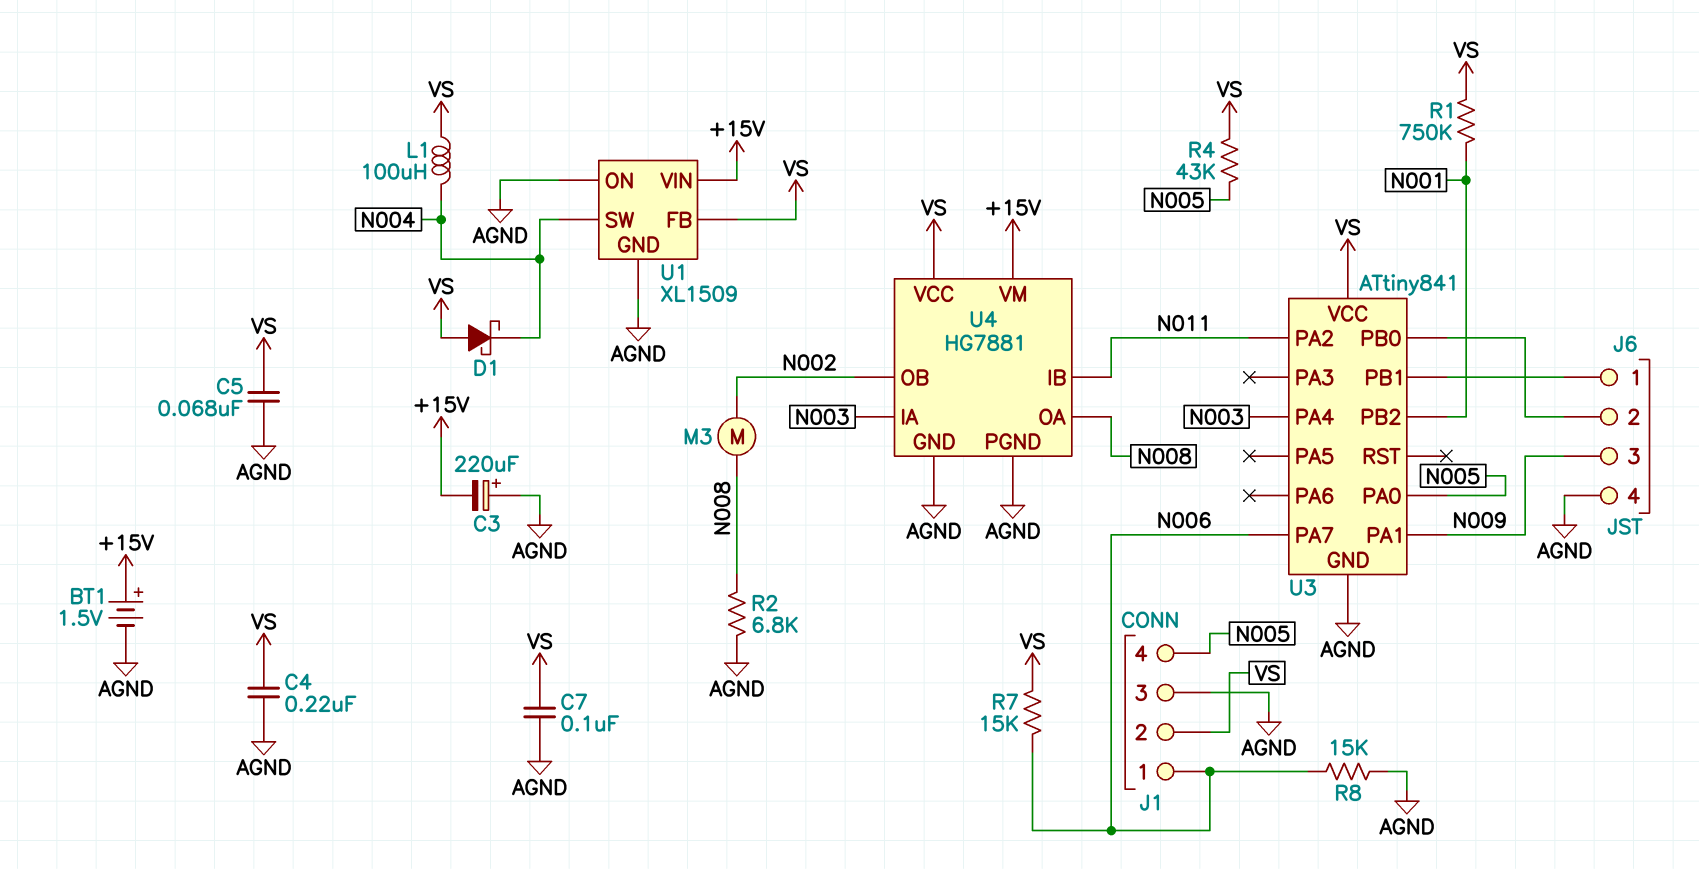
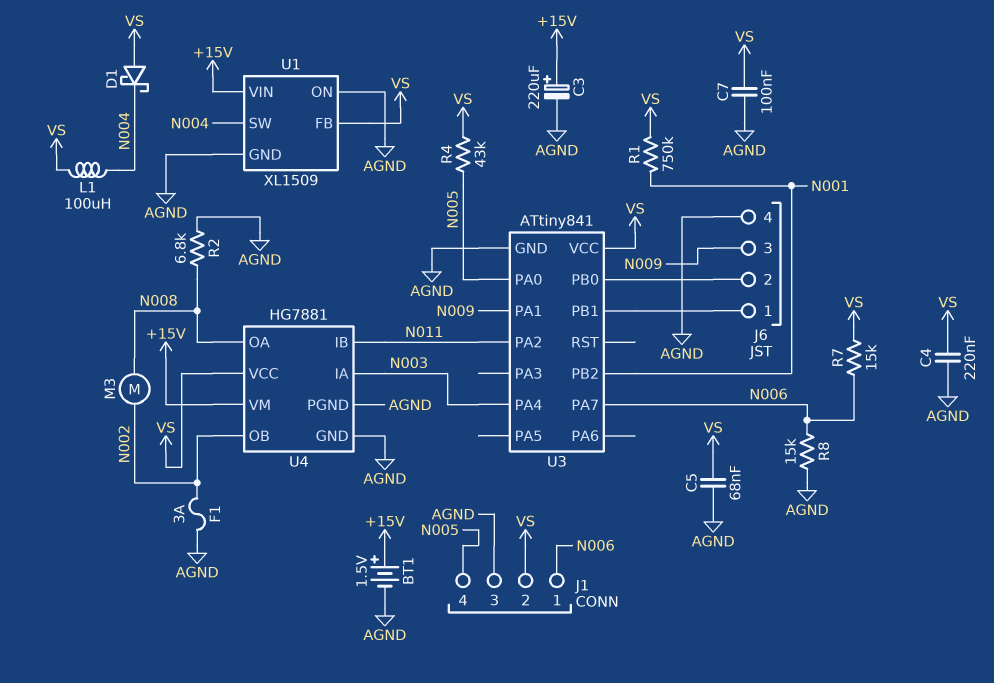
C3: 220uF (plus AGND, minus +15V) -> 220uF (plus +15V, minus AGND)
F1: none -> 3A (AGND, N002)

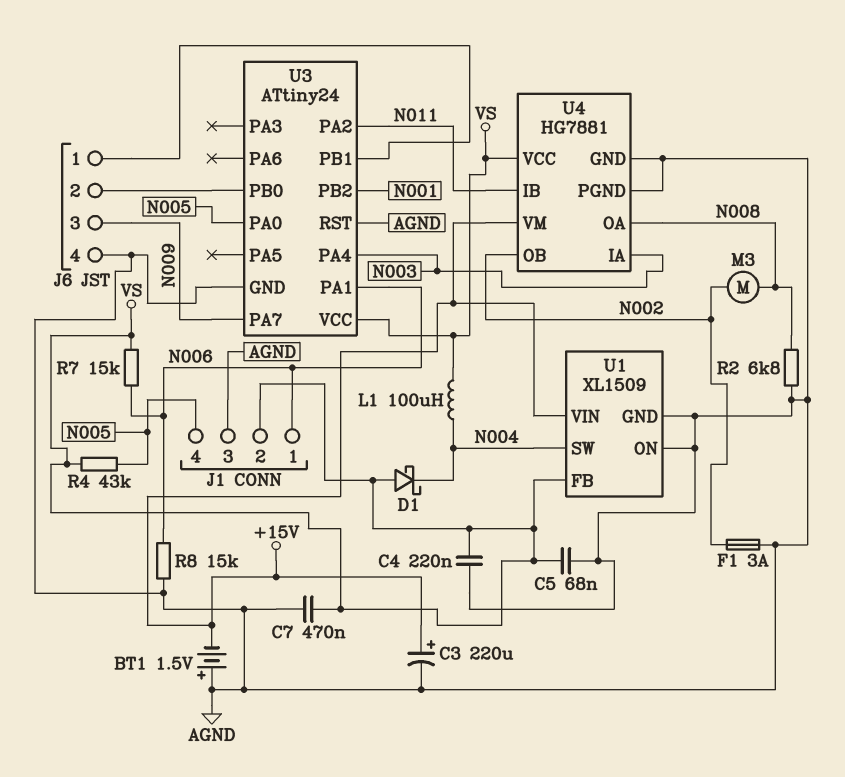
BT1: 1.5V (plus +15V, minus AGND) -> 1.5V (plus AGND, minus +15V)
C7: 100nF (AGND, VS) -> 470nF (AGND, VS)
R1: 750k (N001, VS) -> none
U3: ATtiny841 -> ATtiny24
U3 pin PA1: N009 -> N006
U3 pin PA7: N006 -> N009
U3 pin RST: none -> AGND

